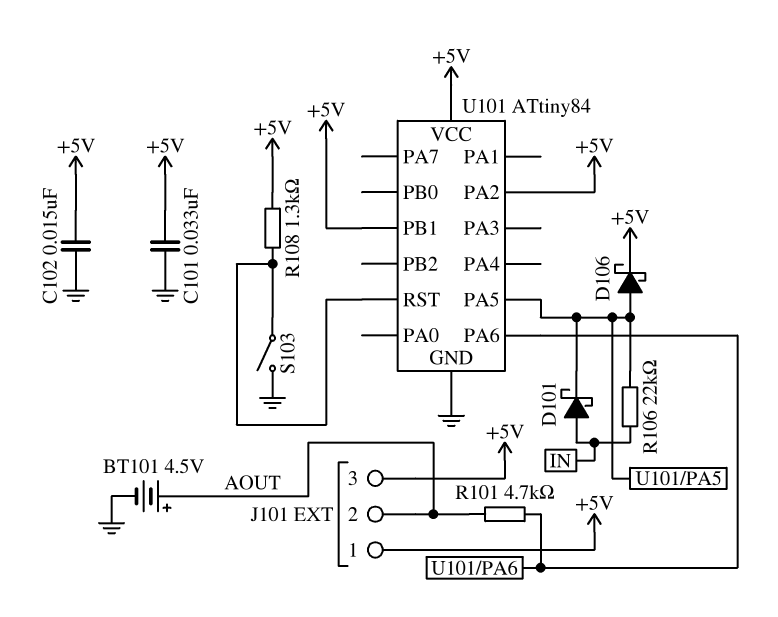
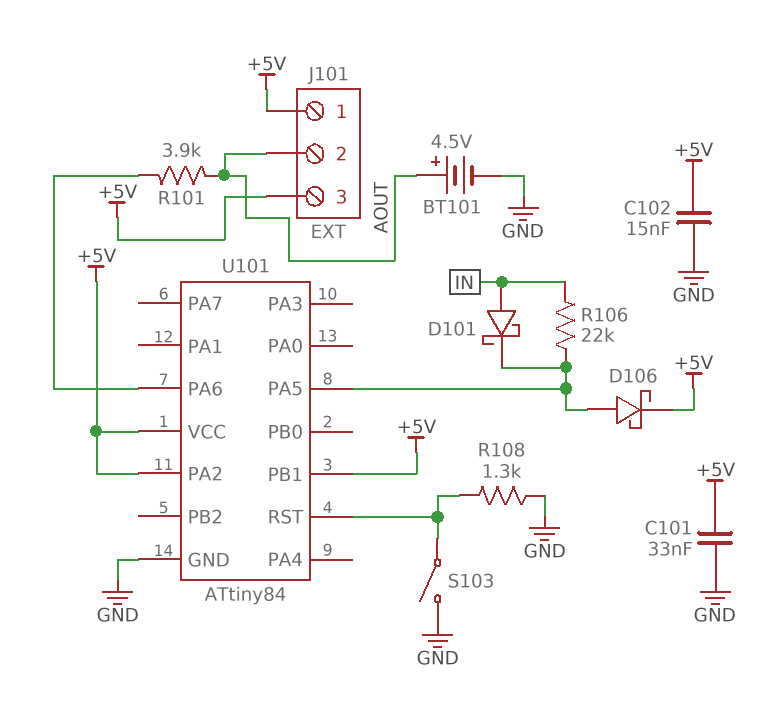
R101: 4.7k (AOUT, U101/PA6) -> 3.9k (AOUT, U101/PA6)
R108: 1.3k (+5V, U101/RST) -> 1.3k (GND, U101/RST)

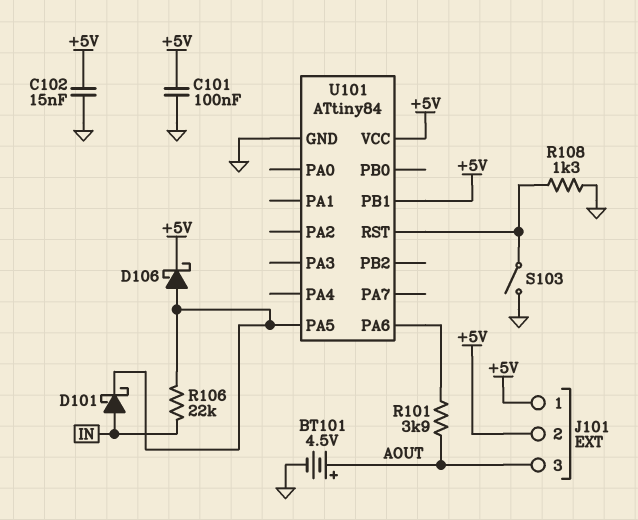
C101: 33nF (+5V, GND) -> 100nF (+5V, GND)
J101 pin 2: AOUT -> +5V
J101 pin 3: +5V -> AOUT
U101 pin PA2: +5V -> none

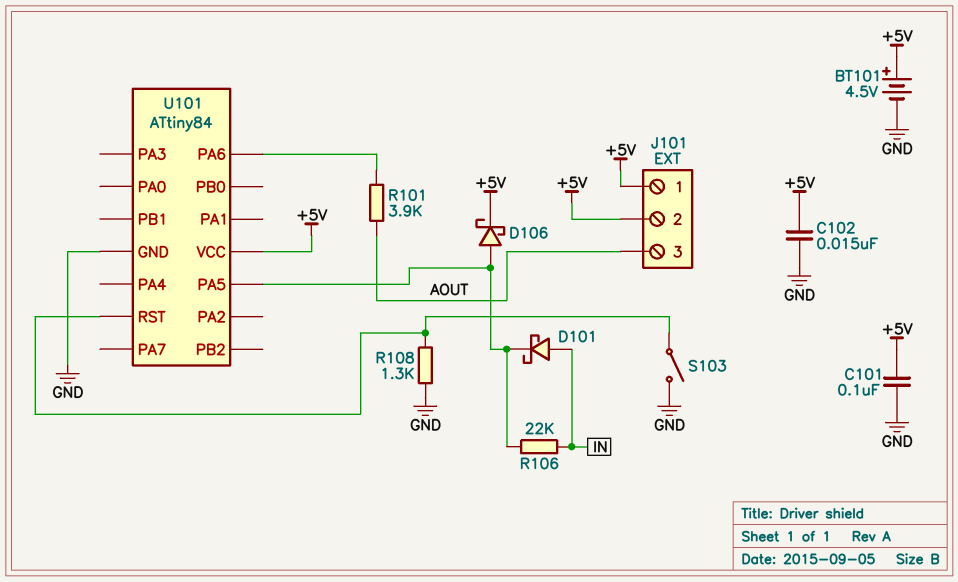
BT101: 4.5V (plus AOUT, minus GND) -> 4.5V (plus +5V, minus GND)
U101 pin PB1: +5V -> none

